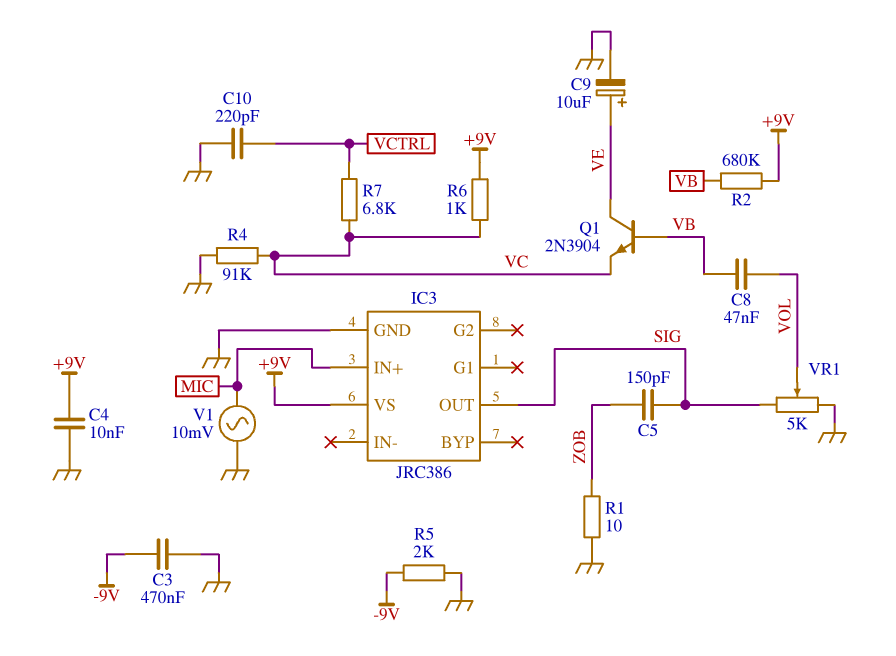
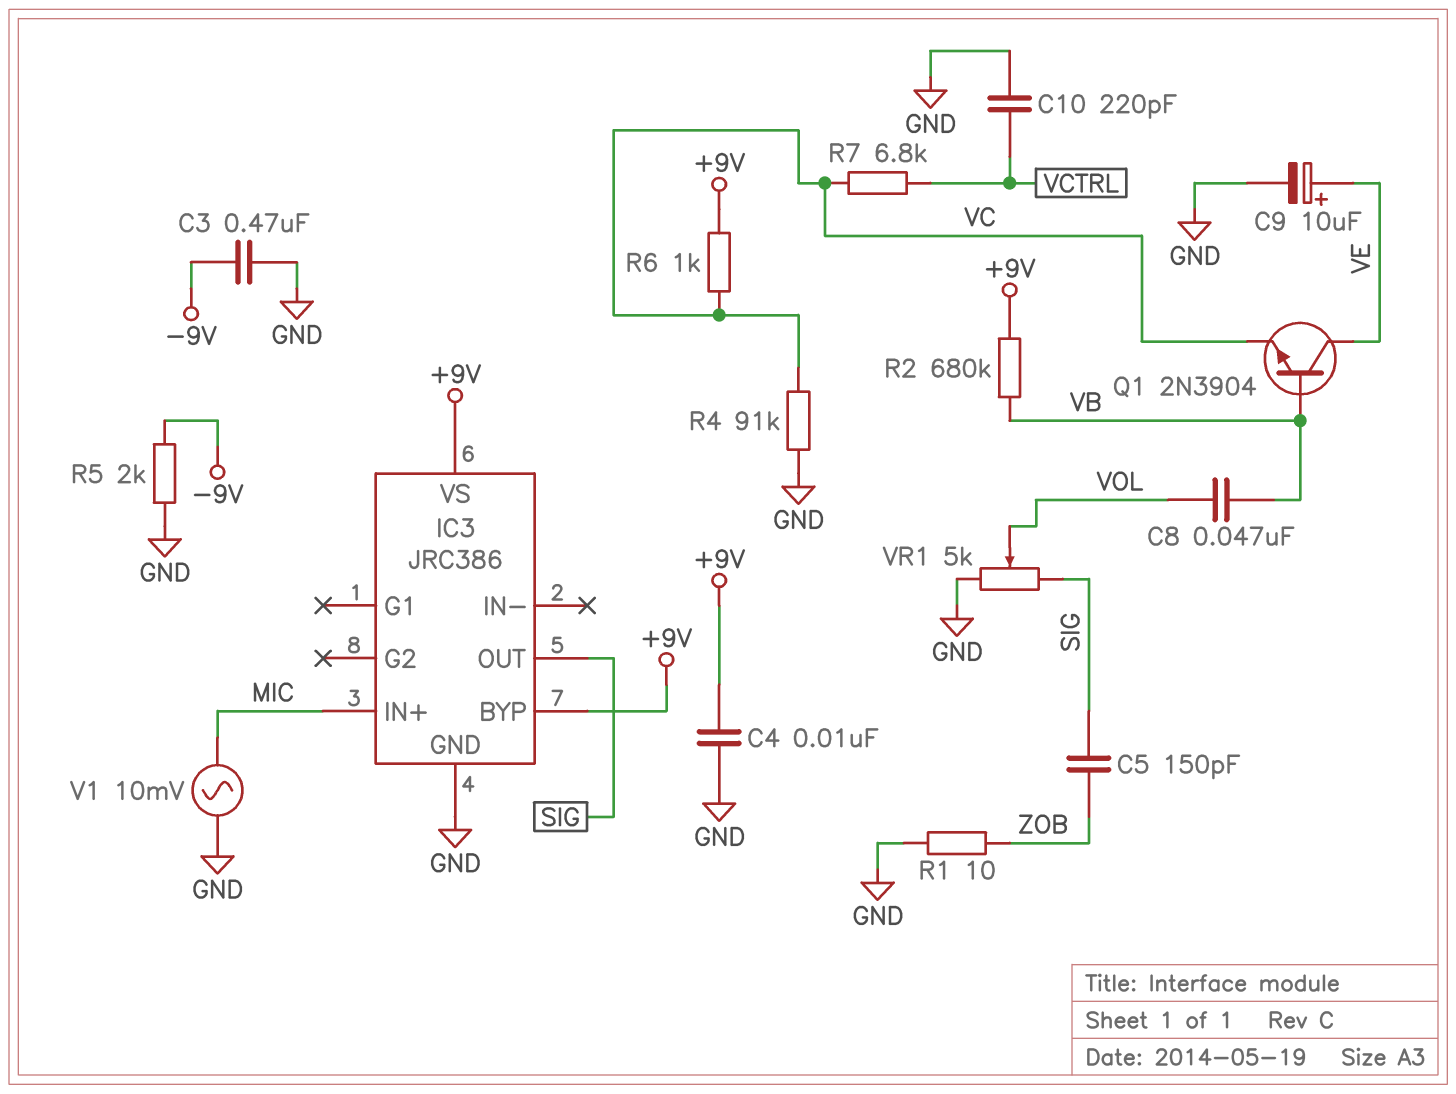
IC3 pin BYP: none -> +9V

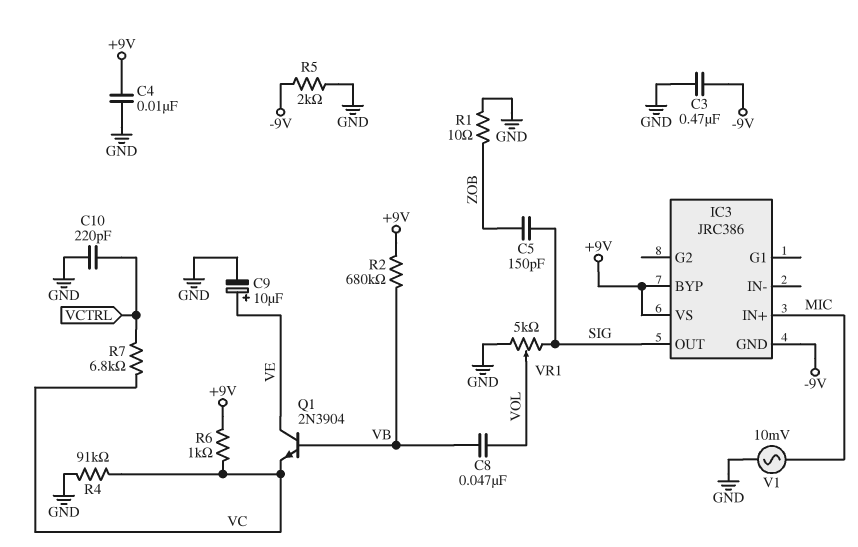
IC3 pin GND: GND -> -9V

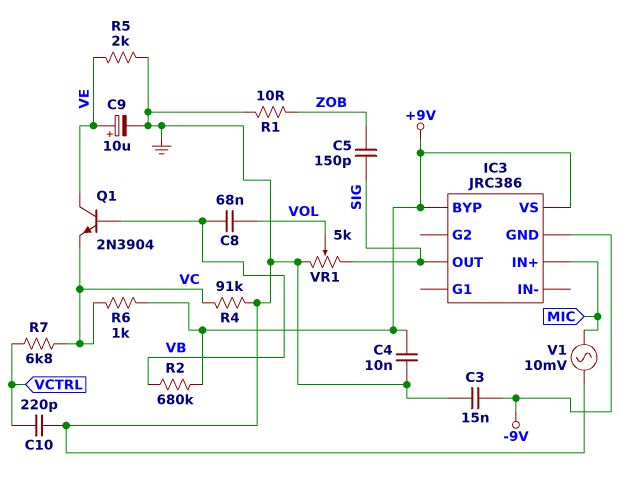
C3: 470nF (-9V, GND) -> 15nF (-9V, GND)
C8: 47nF (VB, VOL) -> 68nF (VB, VOL)
R5: 2k (-9V, GND) -> 2k (GND, VE)

